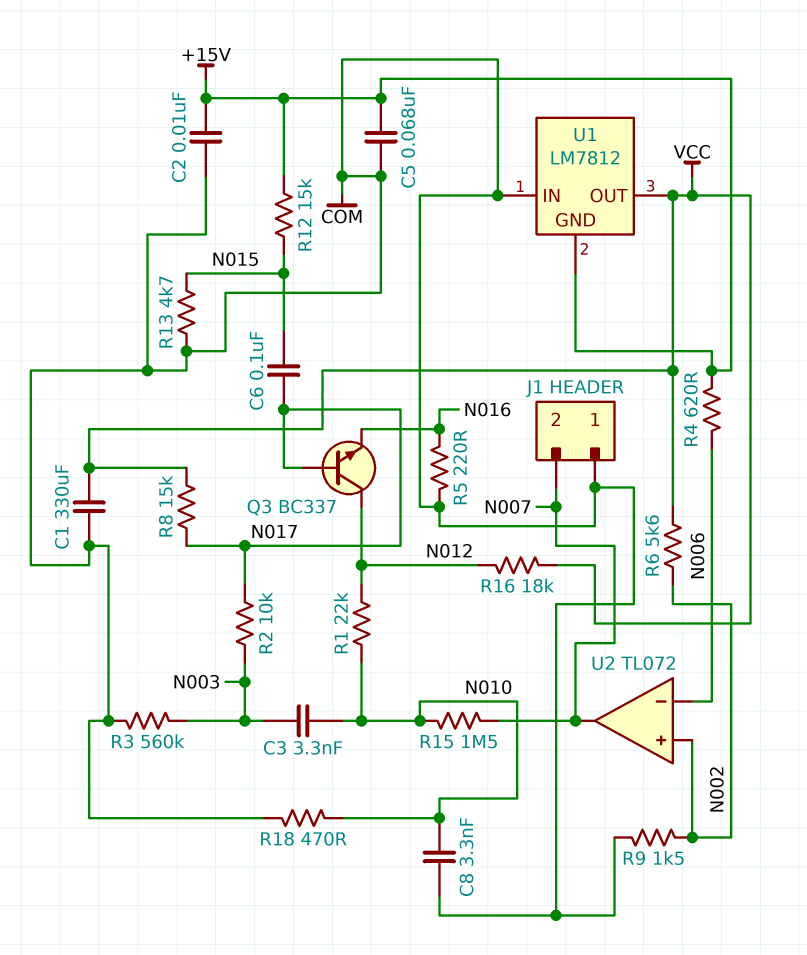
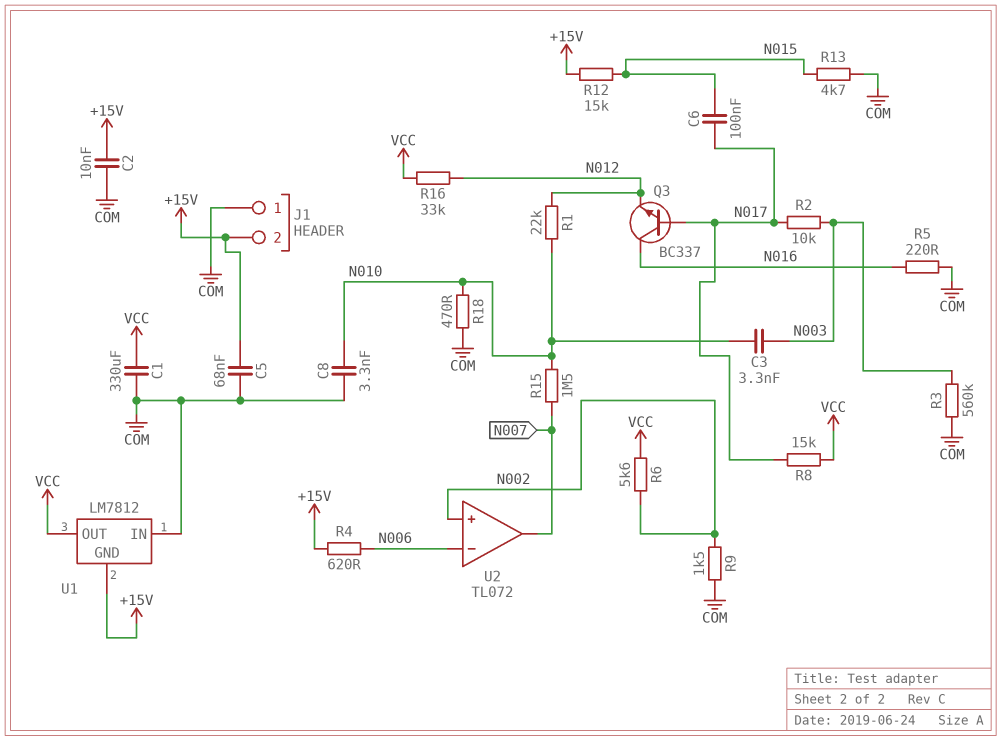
J1 pin 2: N007 -> +15V
Q3: NPN BC337 (B N017, C N012, E N016) -> NPN BC337 (B N017, C N016, E N012)
R16: 18k (N012, VCC) -> 33k (N012, VCC)

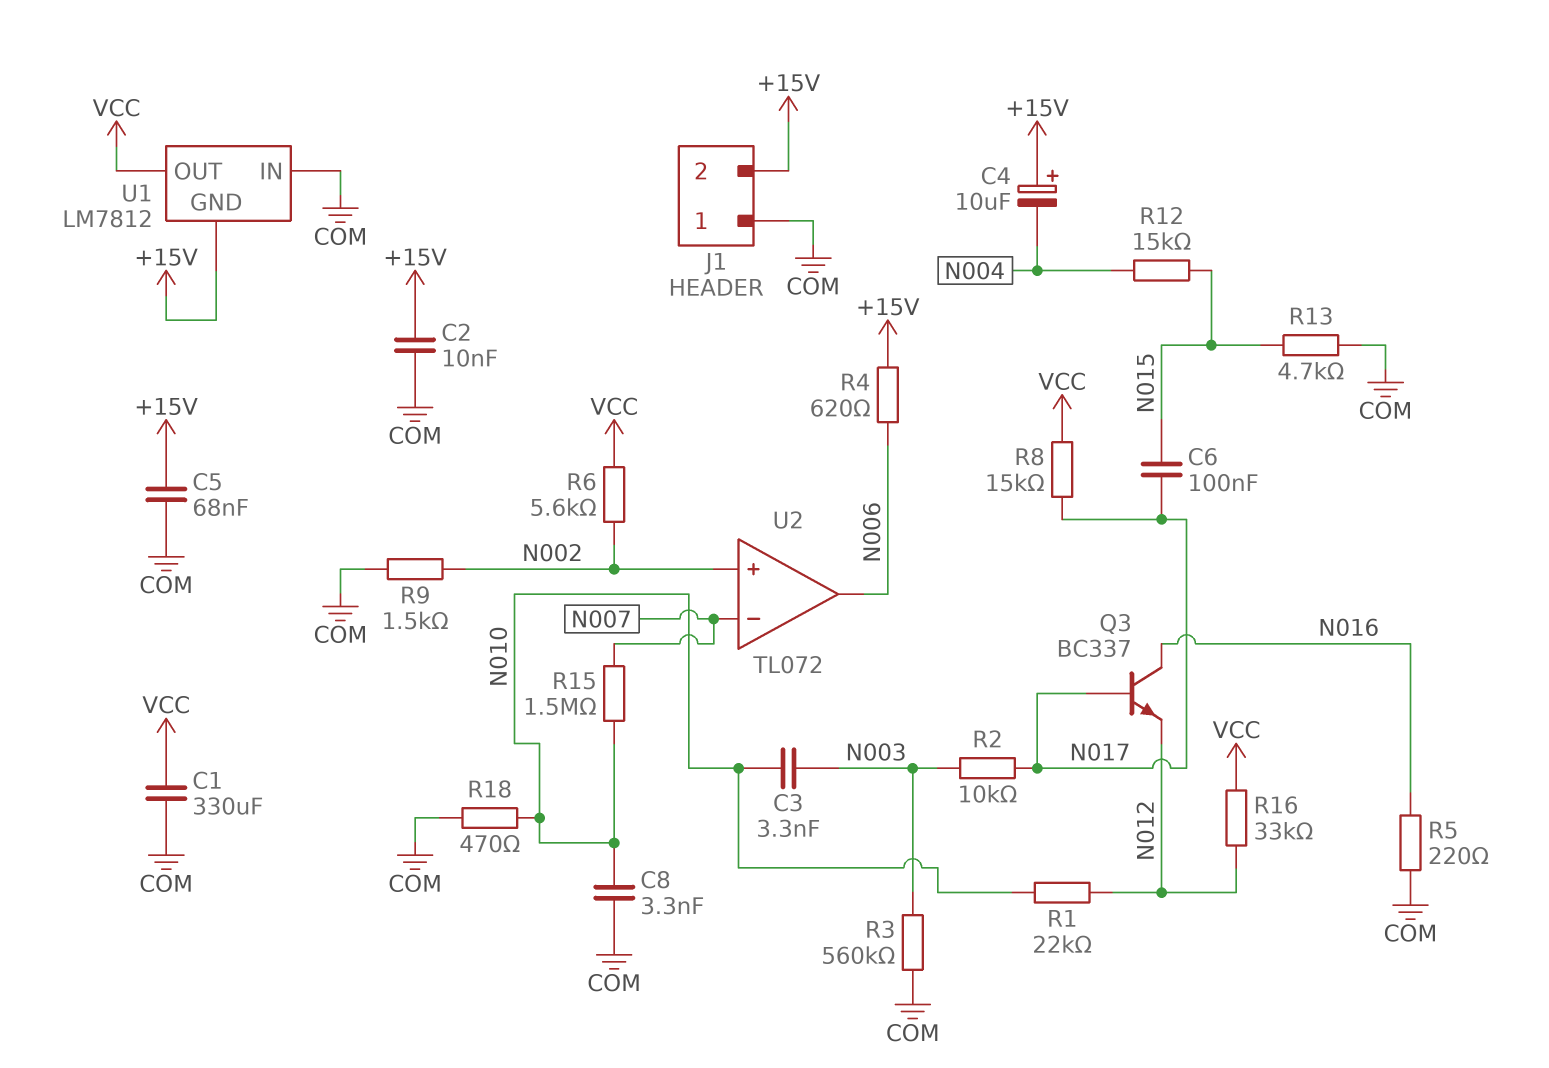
C4: none -> 10uF (plus +15V, minus N004)
R12: 15k (+15V, N015) -> 15k (N004, N015)
U2 pin in-: N006 -> N007
U2 pin out: N007 -> N006

